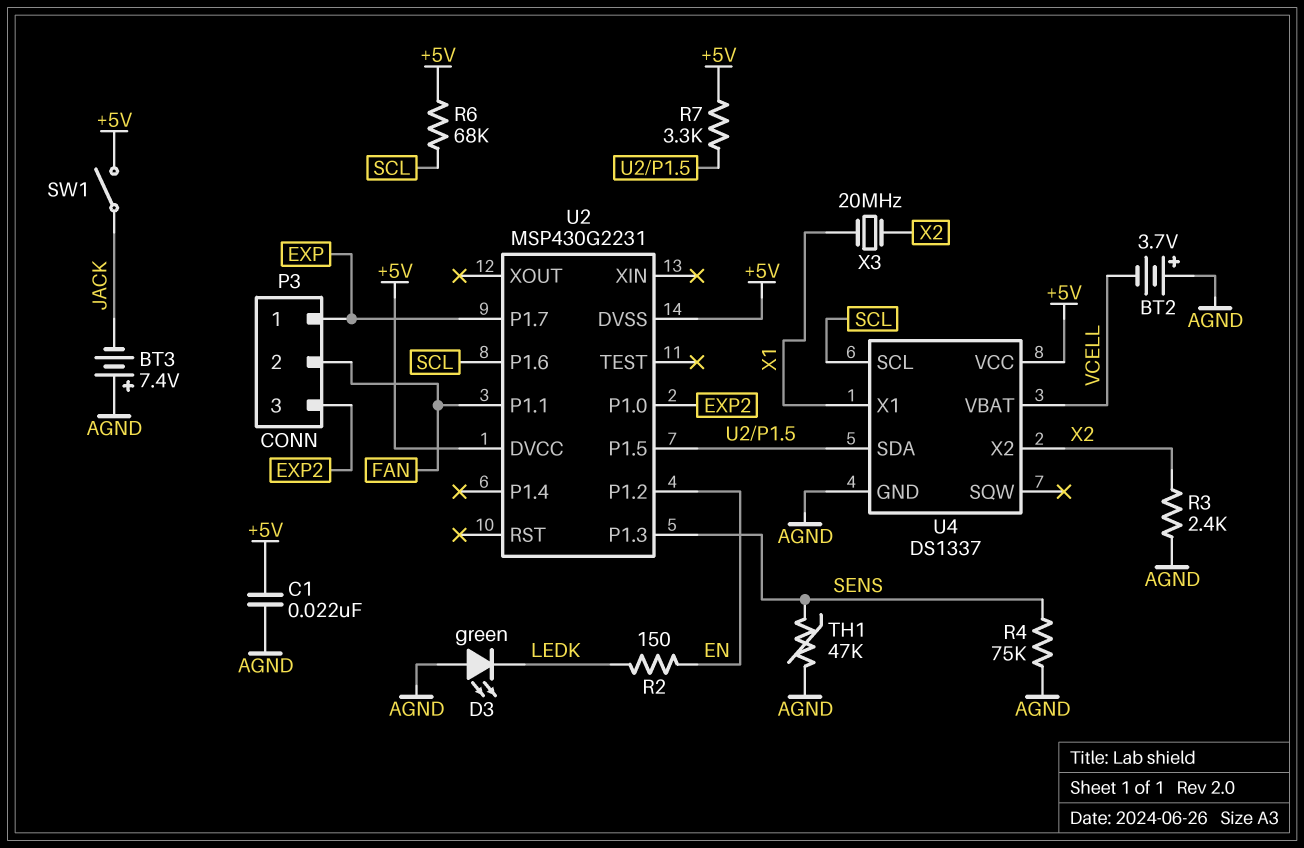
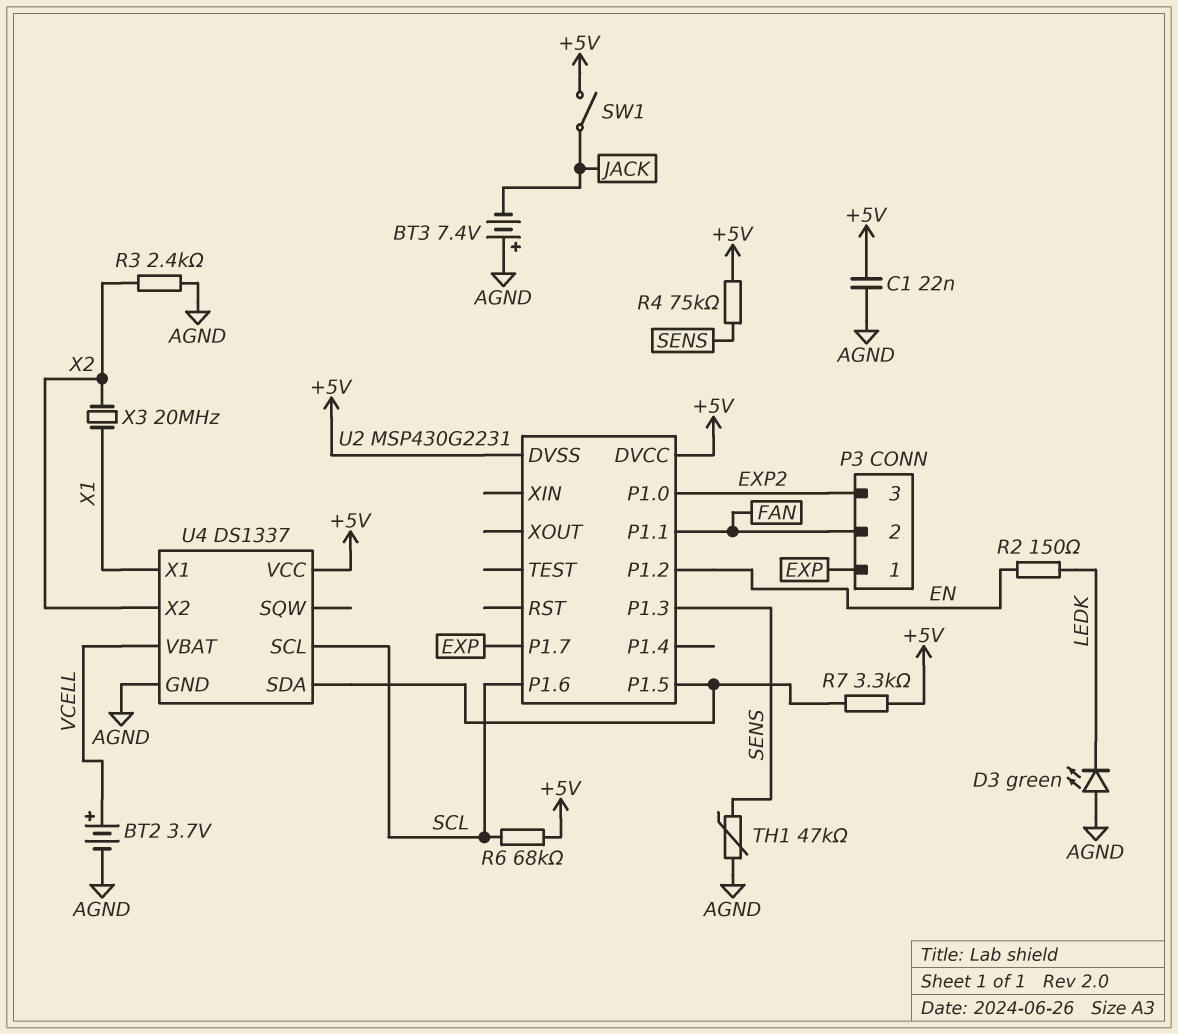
BT2: 3.7V (plus AGND, minus VCELL) -> 3.7V (plus VCELL, minus AGND)
R4: 75k (AGND, SENS) -> 75k (+5V, SENS)

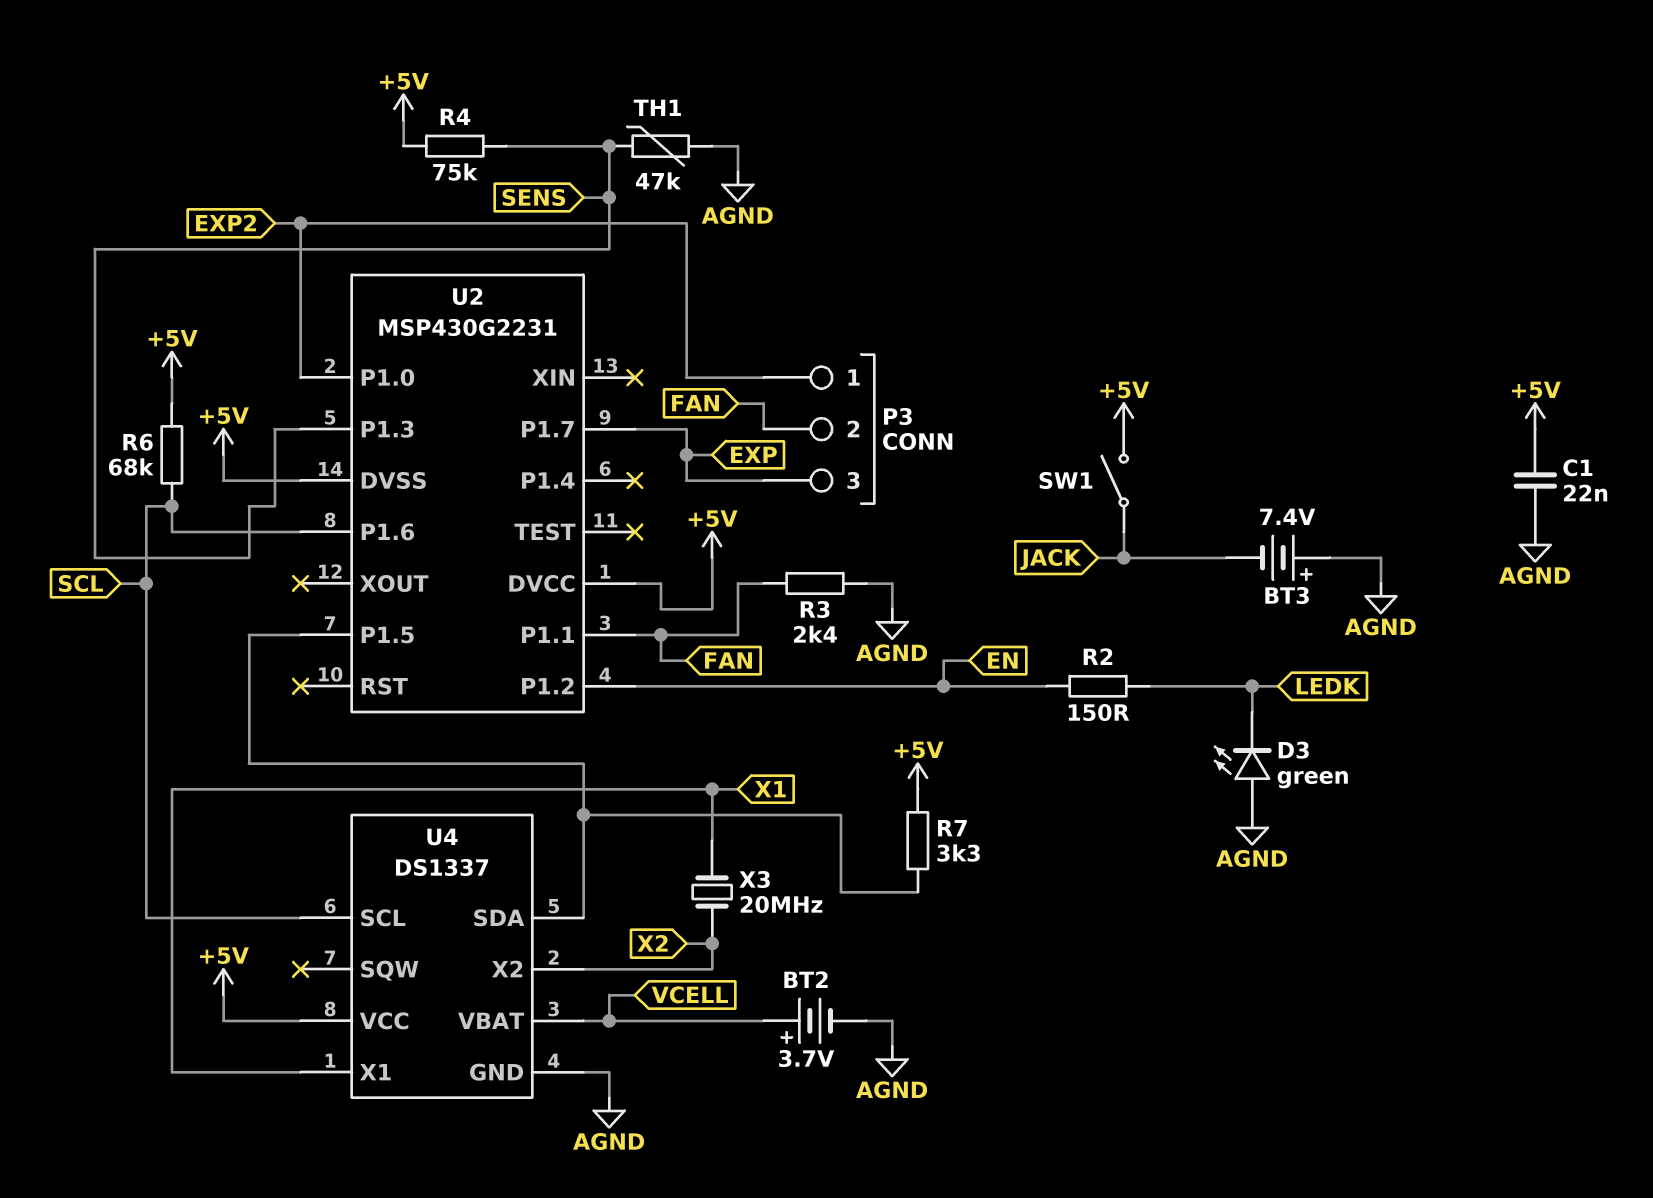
P3 pin 1: EXP -> EXP2
P3 pin 3: EXP2 -> EXP
R3: 2.4k (AGND, X2) -> 2.4k (AGND, FAN)

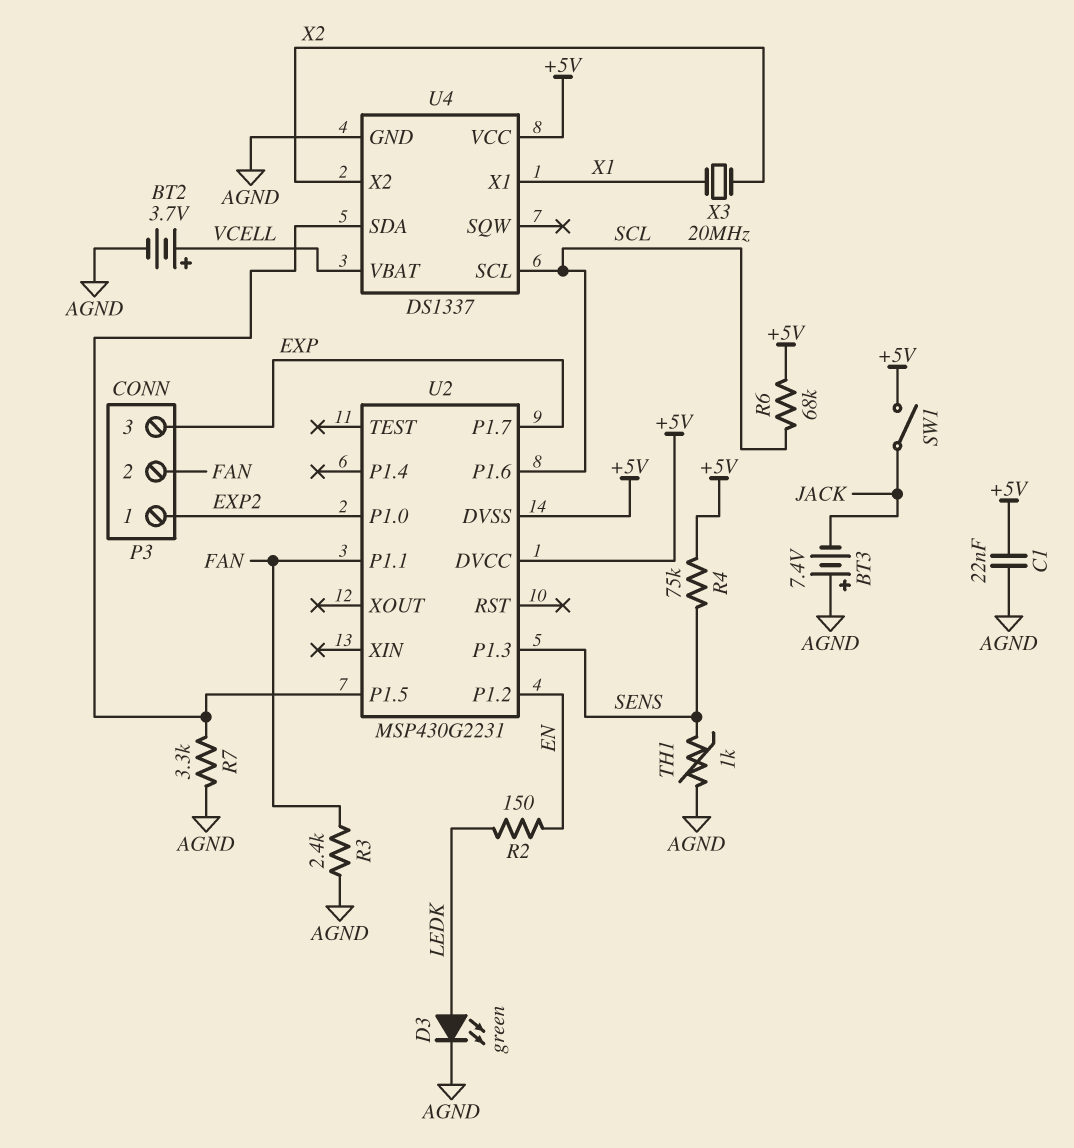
D3: LED green (A AGND, K LEDK) -> LED green (A LEDK, K AGND)
R7: 3.3k (+5V, U2/P1.5) -> 3.3k (AGND, U2/P1.5)
TH1: 47k (AGND, SENS) -> 1k (AGND, SENS)

